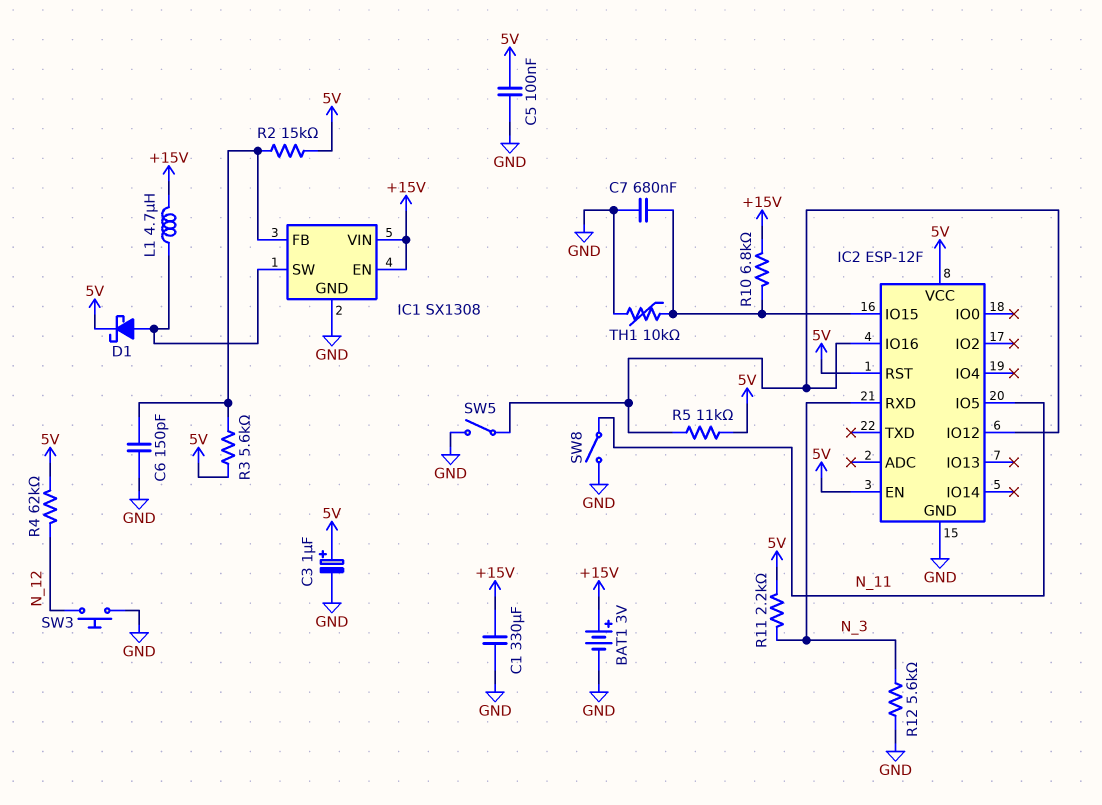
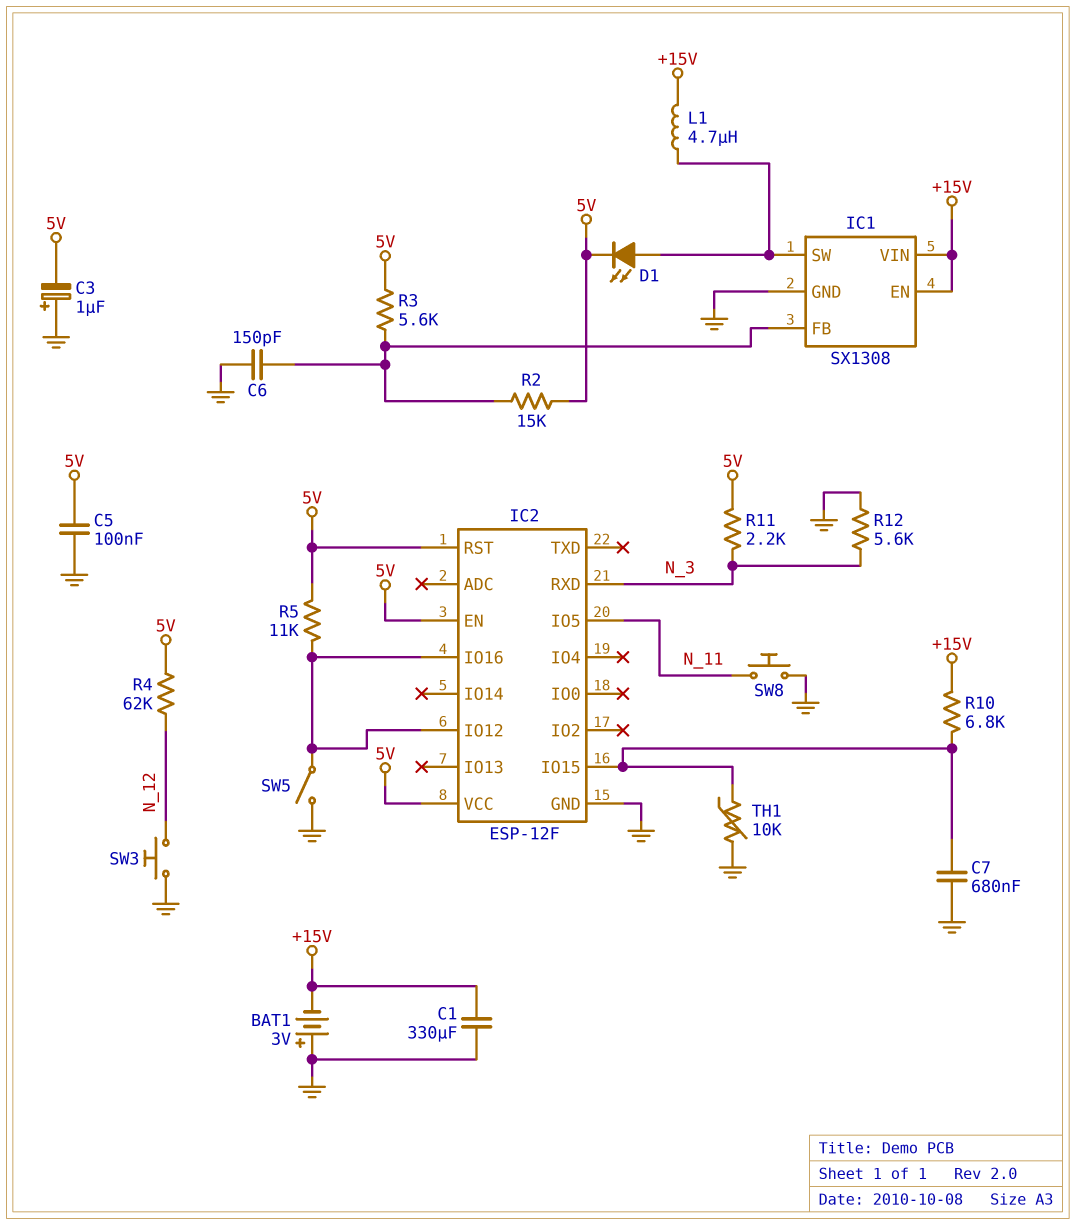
BAT1: 3V (plus +15V, minus GND) -> 3V (plus GND, minus +15V)
C3: 1uF (plus 5V, minus GND) -> 1uF (plus GND, minus 5V)
D1: schottky (A IC1/SW, K 5V) -> LED (A IC1/SW, K 5V)
SW8: switch (GND, N_11) -> button (GND, N_11)

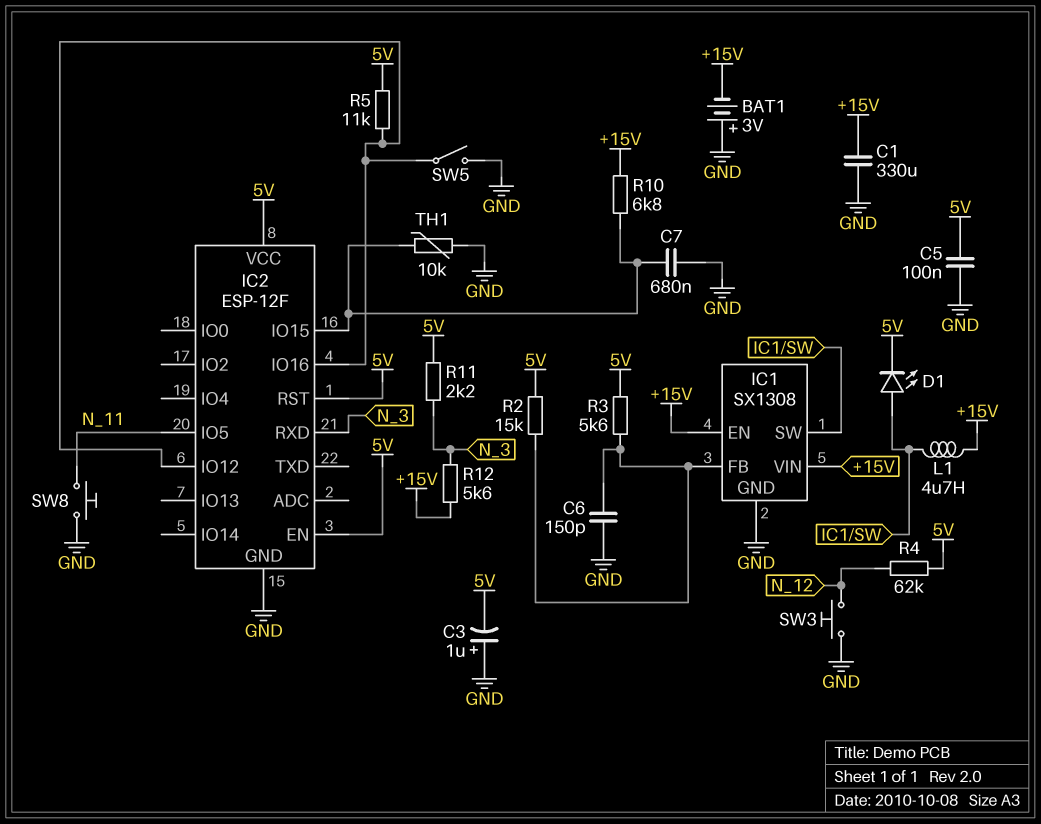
R12: 5.6k (GND, N_3) -> 5.6k (+15V, N_3)

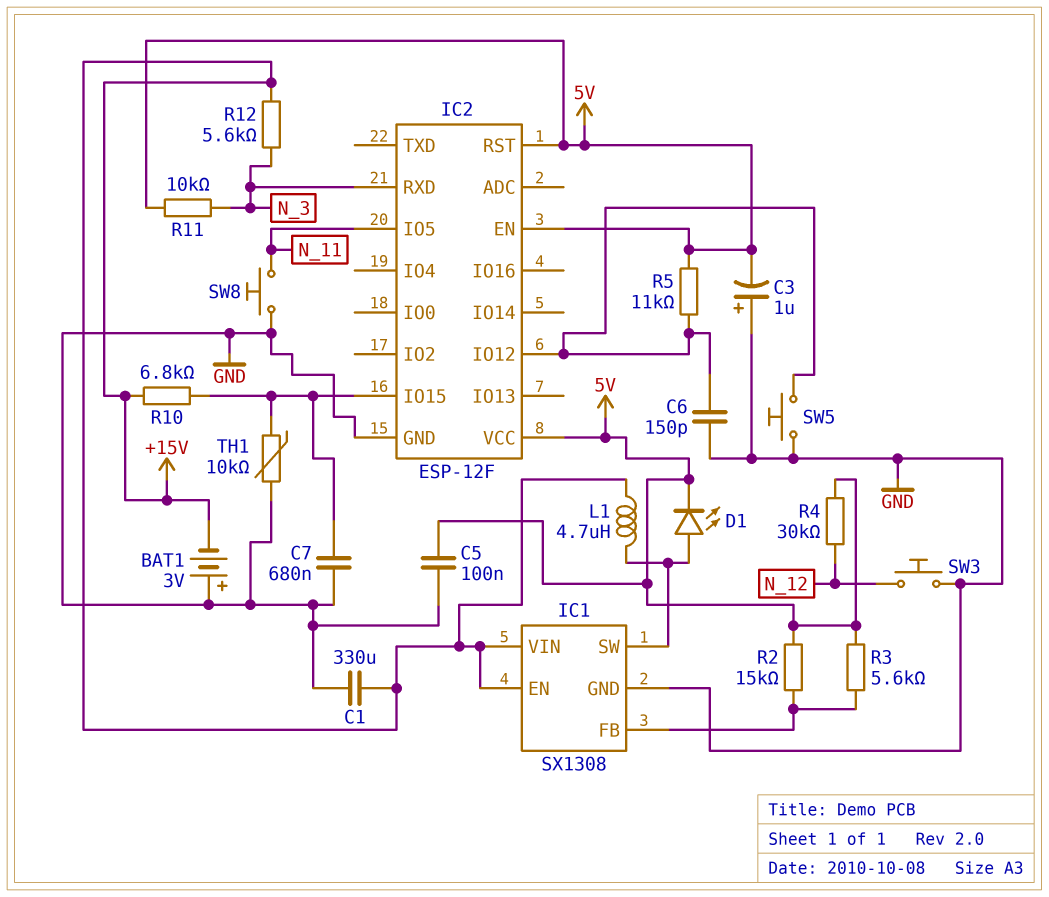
C6: 150pF (GND, IC1/FB) -> 150pF (GND, IC2/IO12)
IC2 pin IO16: IC2/IO12 -> none
R4: 62k (5V, N_12) -> 30k (5V, N_12)
R11: 2.2k (5V, N_3) -> 10k (5V, N_3)
SW5: switch (GND, IC2/IO12) -> button (GND, IC2/IO12)

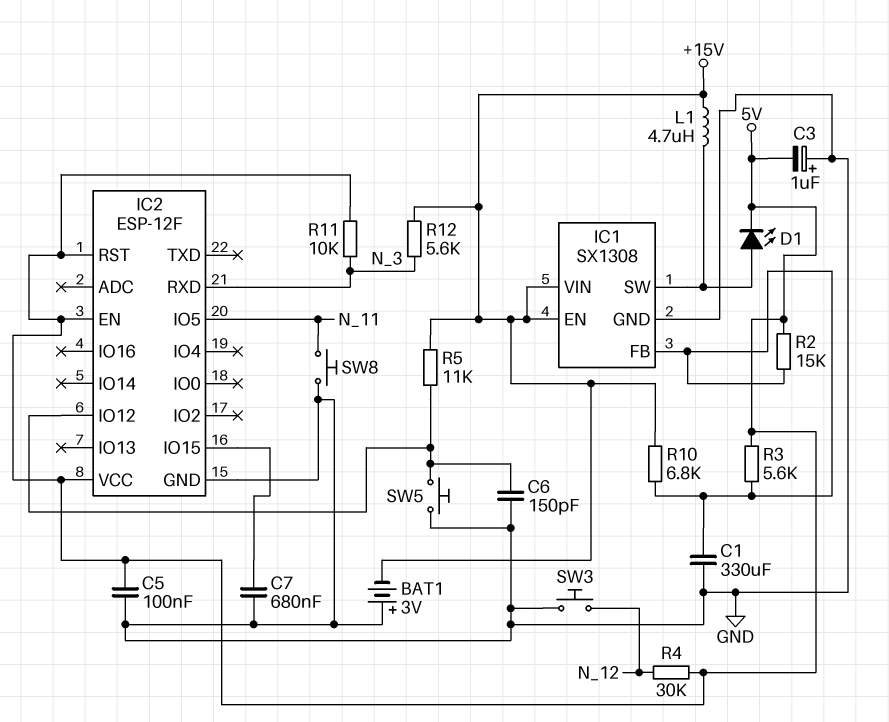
C1: 330uF (+15V, GND) -> 330uF (GND, IC1/FB)
R5: 11k (5V, IC2/IO12) -> 11k (+15V, IC2/IO12)
R10: 6.8k (+15V, IC2/IO15) -> 6.8k (+15V, IC1/FB)
TH1: 10k (GND, IC2/IO15) -> none

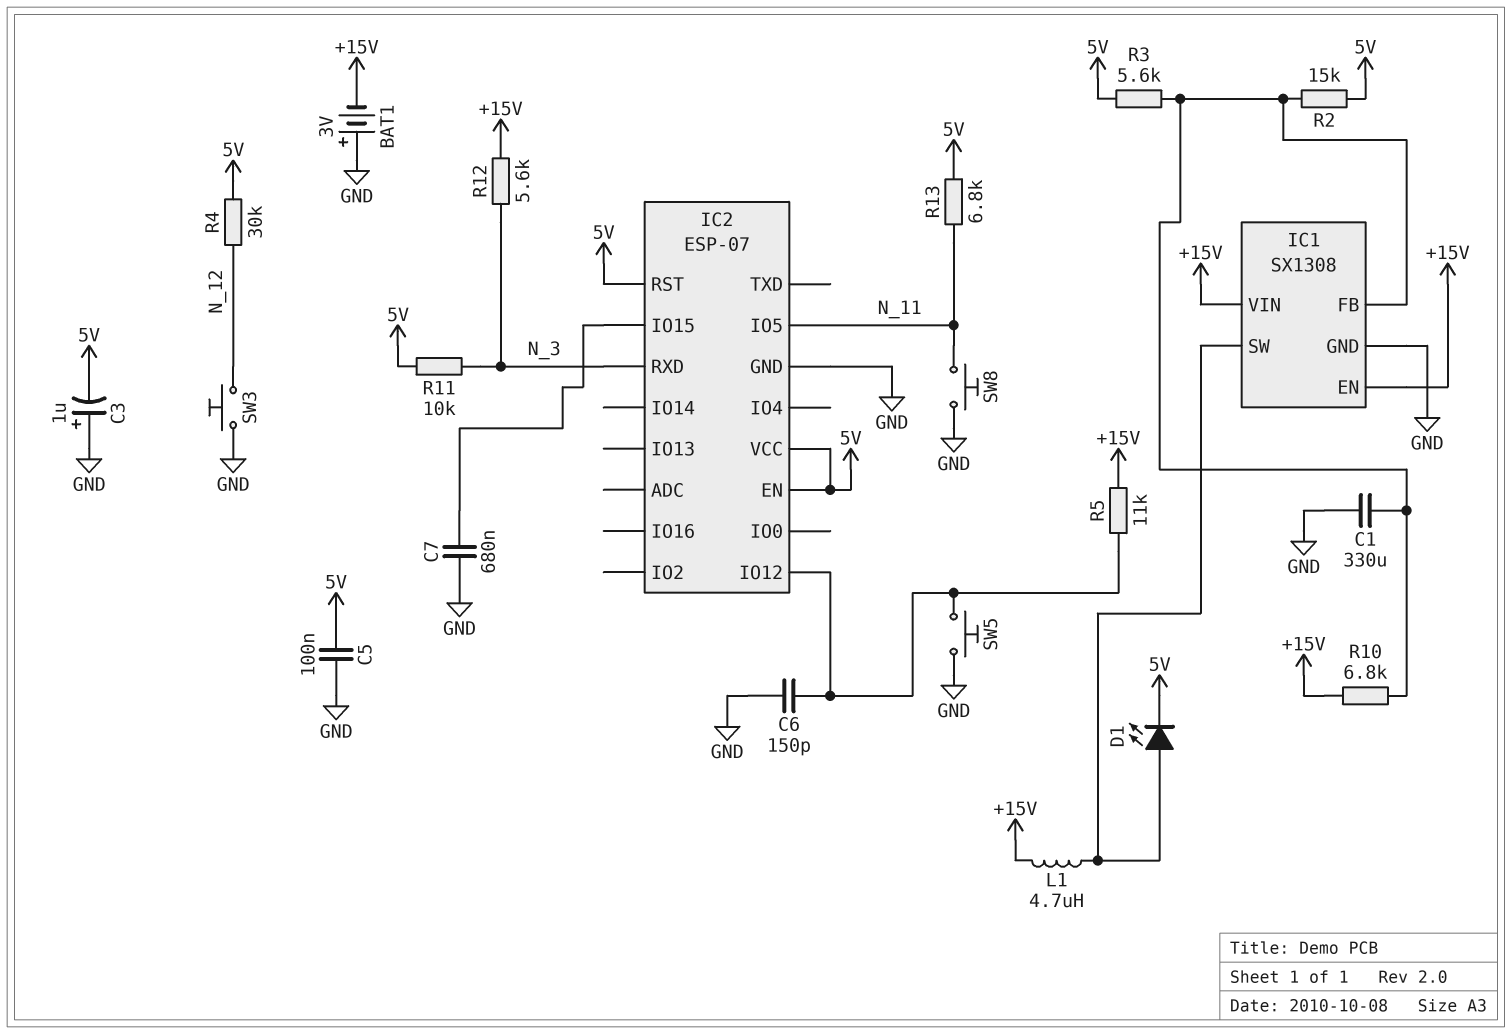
IC2: ESP-12F -> ESP-07
R13: none -> 6.8k (5V, N_11)

